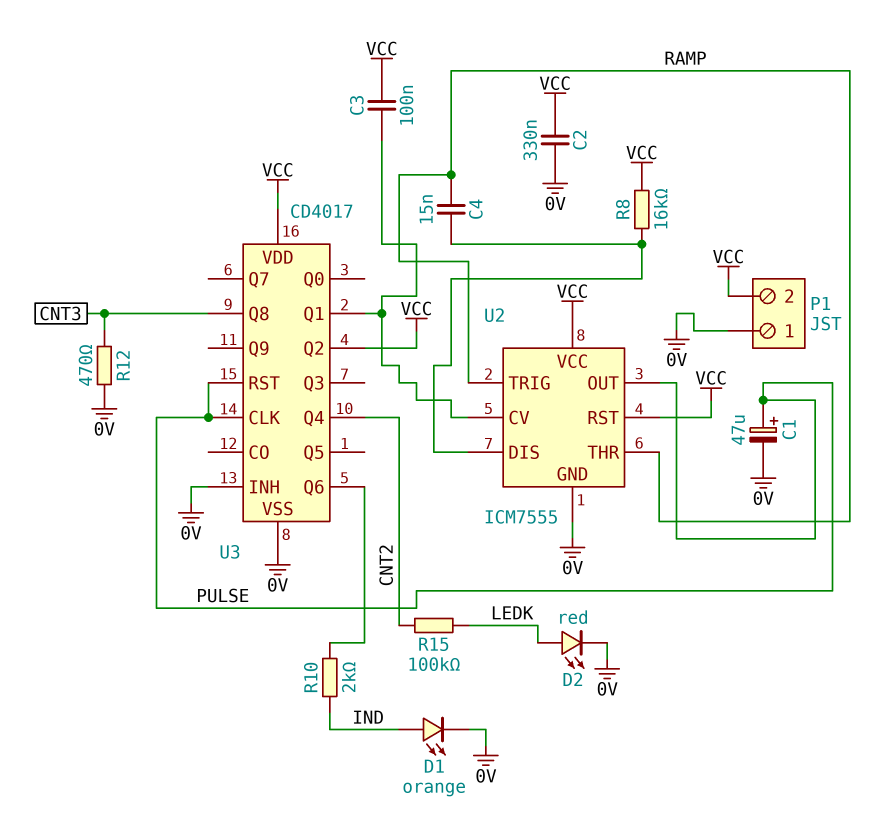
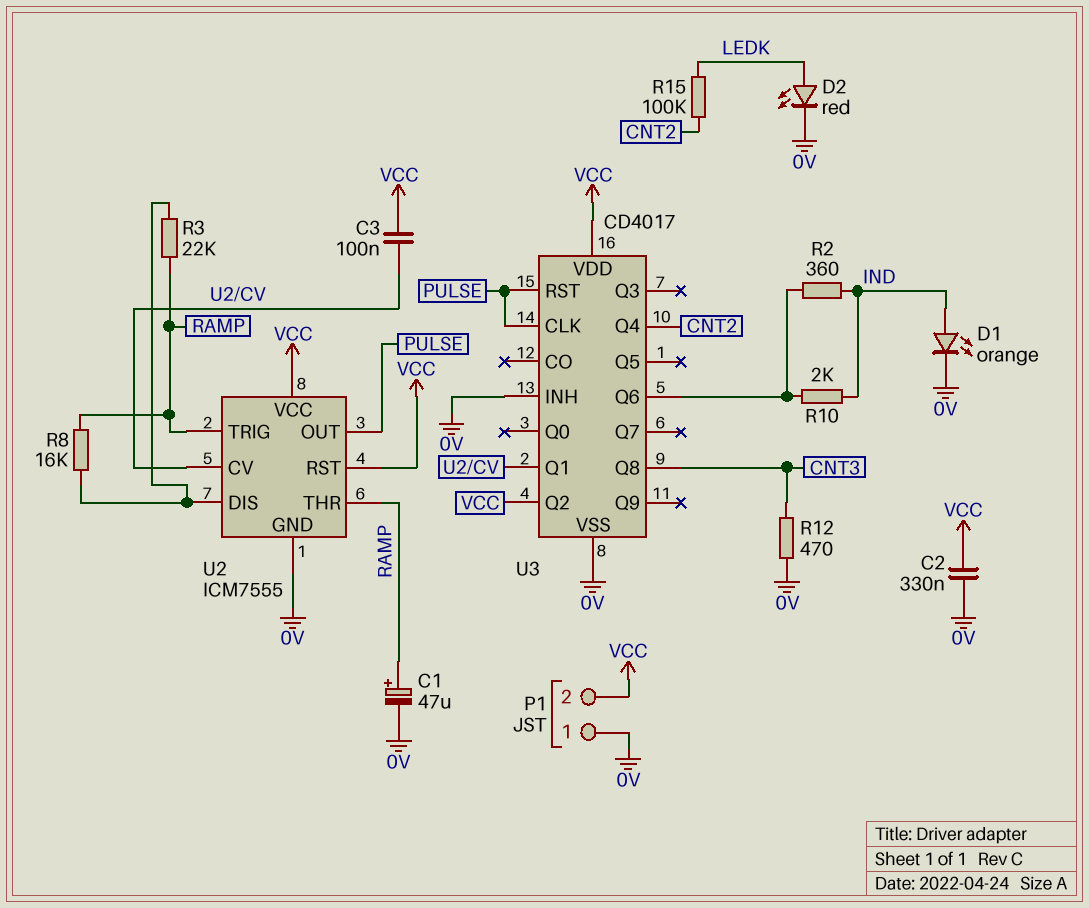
C1: 47uF (plus PULSE, minus 0V) -> 47uF (plus RAMP, minus 0V)
C4: 15nF (RAMP, U2/DIS) -> none
R2: none -> 360 (IND, U3/Q6)
R3: none -> 22k (RAMP, U2/DIS)
R8: 16k (U2/DIS, VCC) -> 16k (RAMP, U2/DIS)

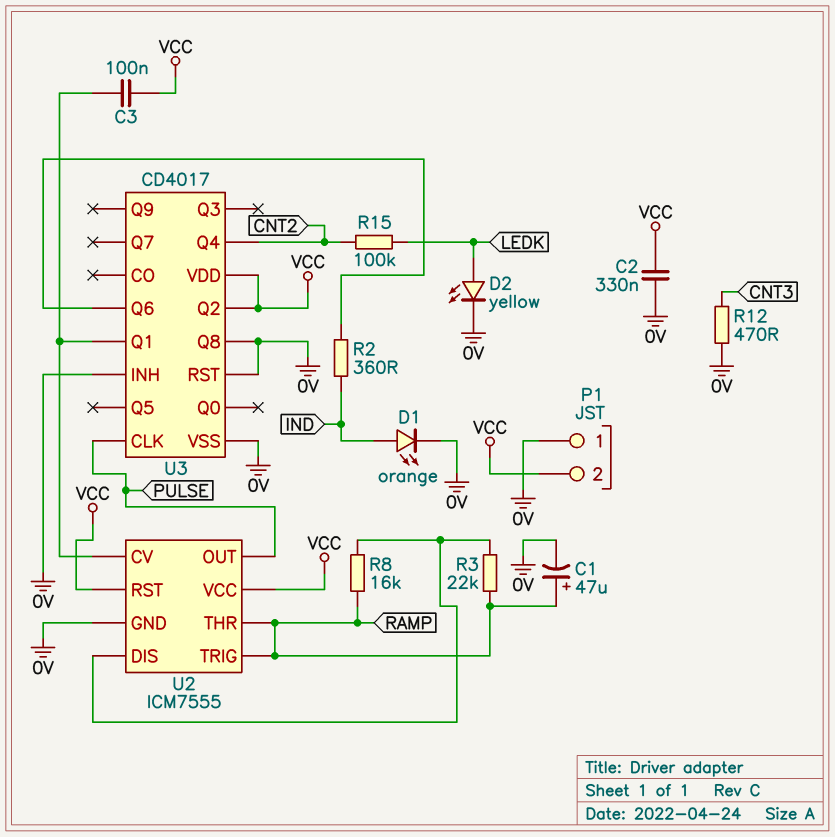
D2: LED red (A LEDK, K 0V) -> LED yellow (A LEDK, K 0V)
R10: 2k (IND, U3/Q6) -> none
U3 pin Q8: CNT3 -> 0V
U3 pin RST: PULSE -> 0V

